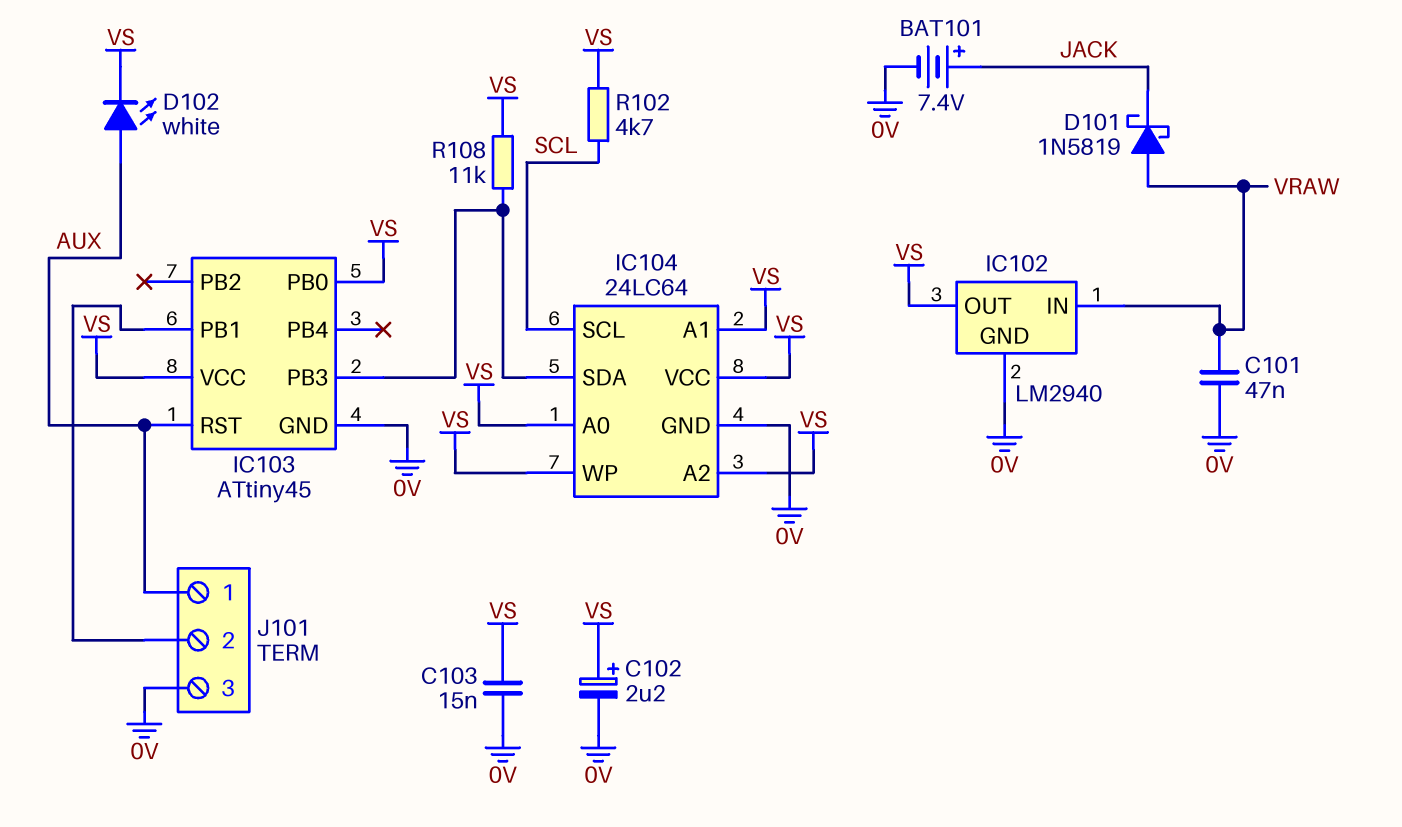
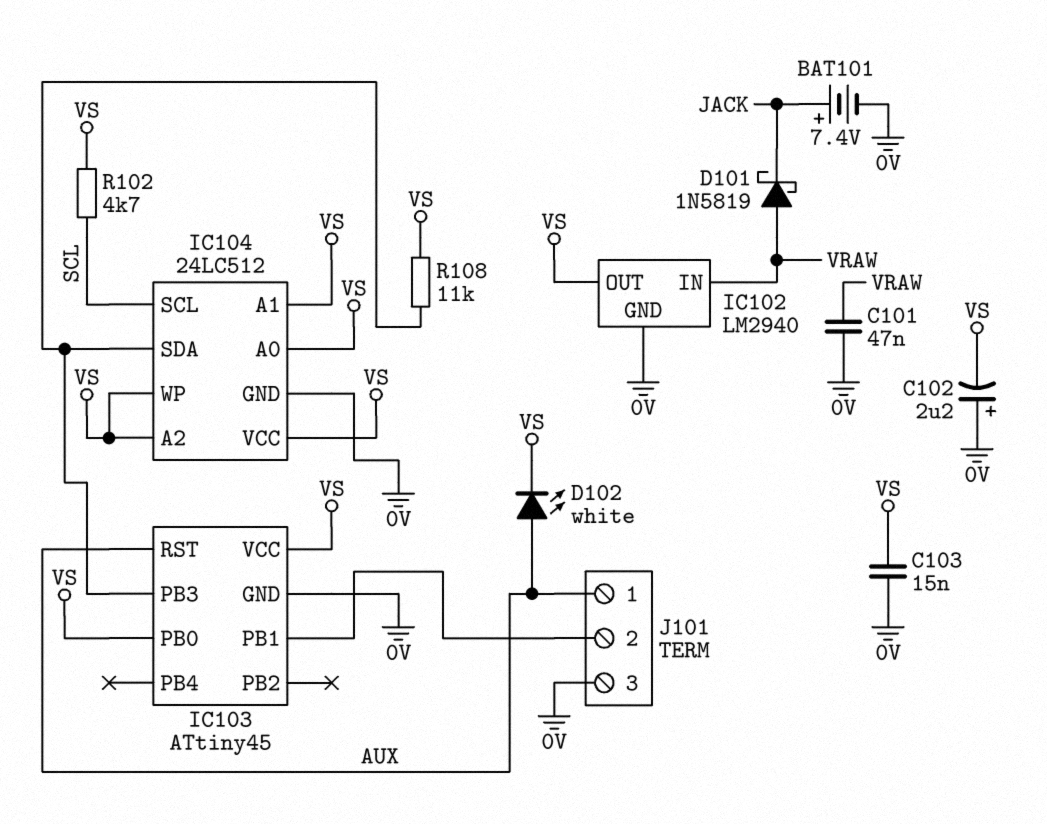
C102: 2.2uF (plus VS, minus 0V) -> 2.2uF (plus 0V, minus VS)
IC104: 24LC64 -> 24LC512

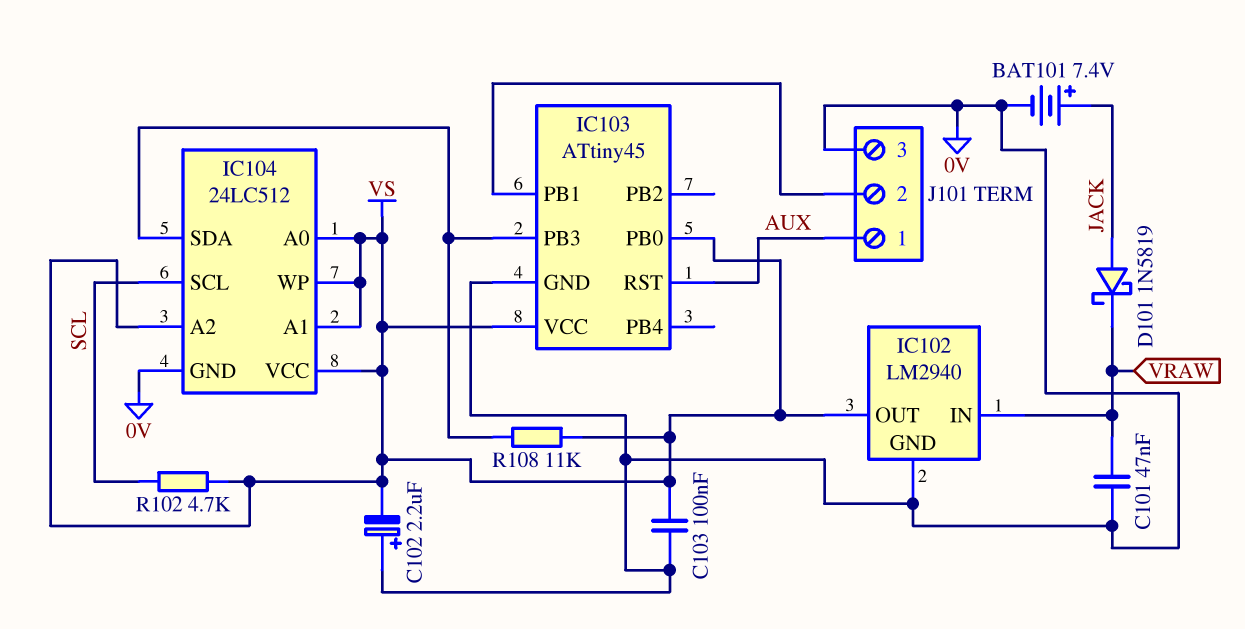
C103: 15nF (0V, VS) -> 100nF (0V, VS)
D101: schottky 1N5819 (A VRAW, K JACK) -> schottky 1N5819 (A JACK, K VRAW)
D102: LED white (A AUX, K VS) -> none

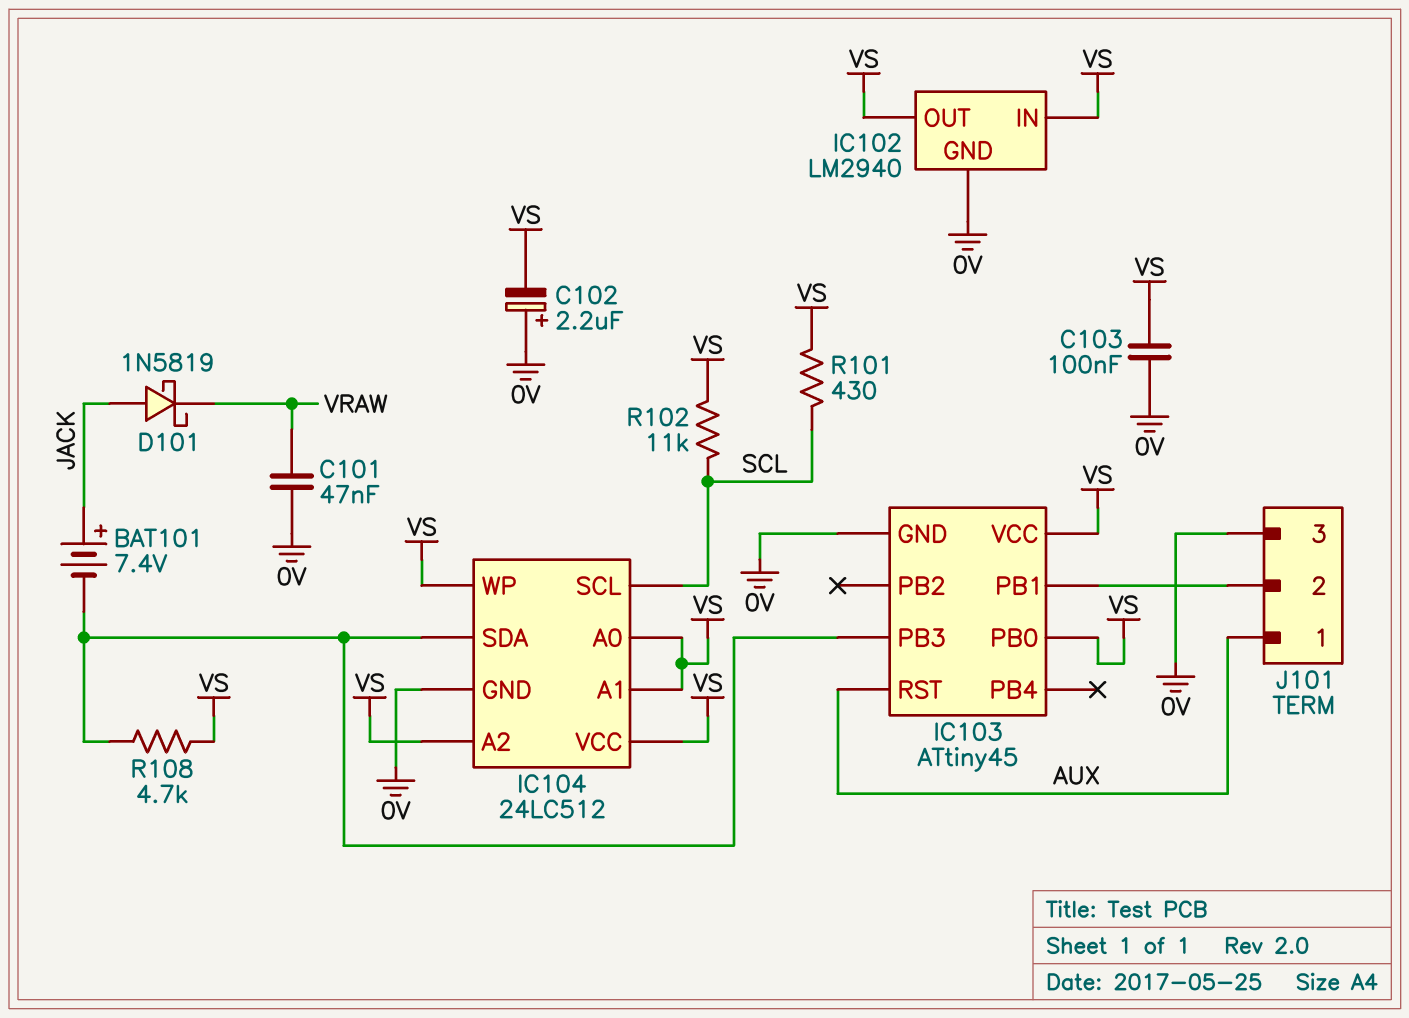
BAT101: 7.4V (plus JACK, minus 0V) -> 7.4V (plus JACK, minus IC103/PB3)
IC102 pin IN: VRAW -> VS
R101: none -> 430 (SCL, VS)
R102: 4.7k (SCL, VS) -> 11k (SCL, VS)
R108: 11k (IC103/PB3, VS) -> 4.7k (IC103/PB3, VS)

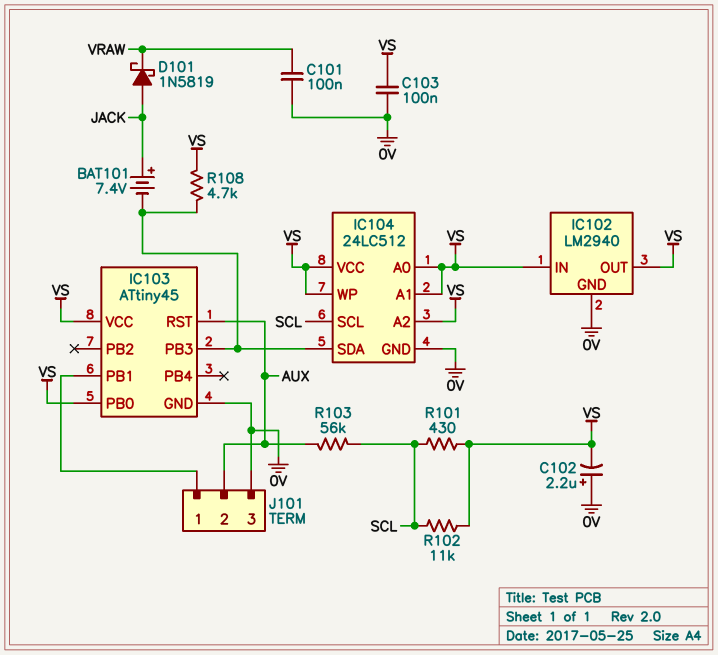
C101: 47nF (0V, VRAW) -> 100nF (0V, VRAW)
J101 pin 1: AUX -> IC103/PB1
J101 pin 2: IC103/PB1 -> AUX
R103: none -> 56k (AUX, SCL)

